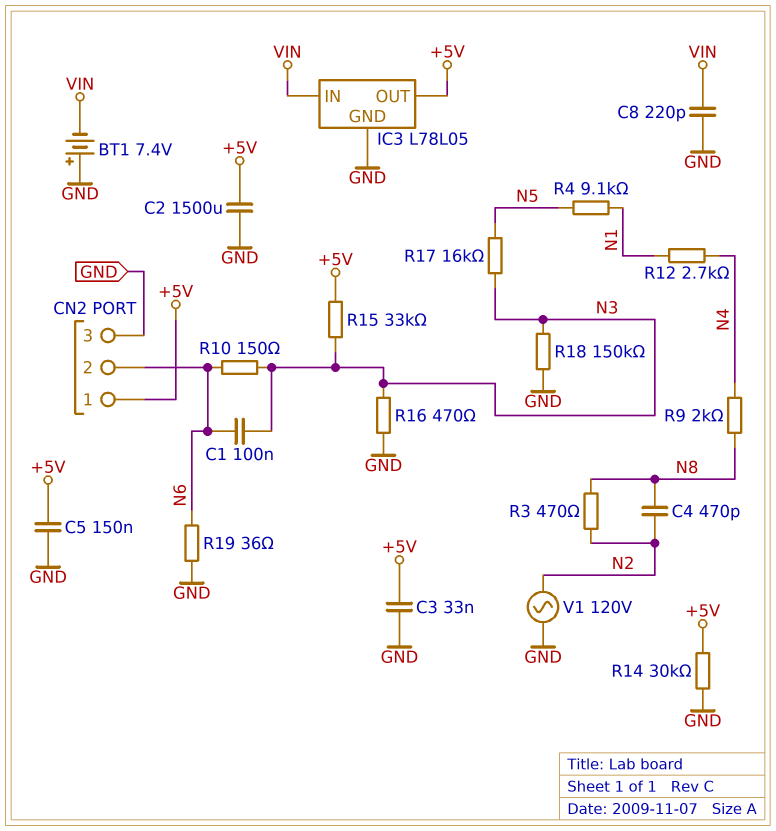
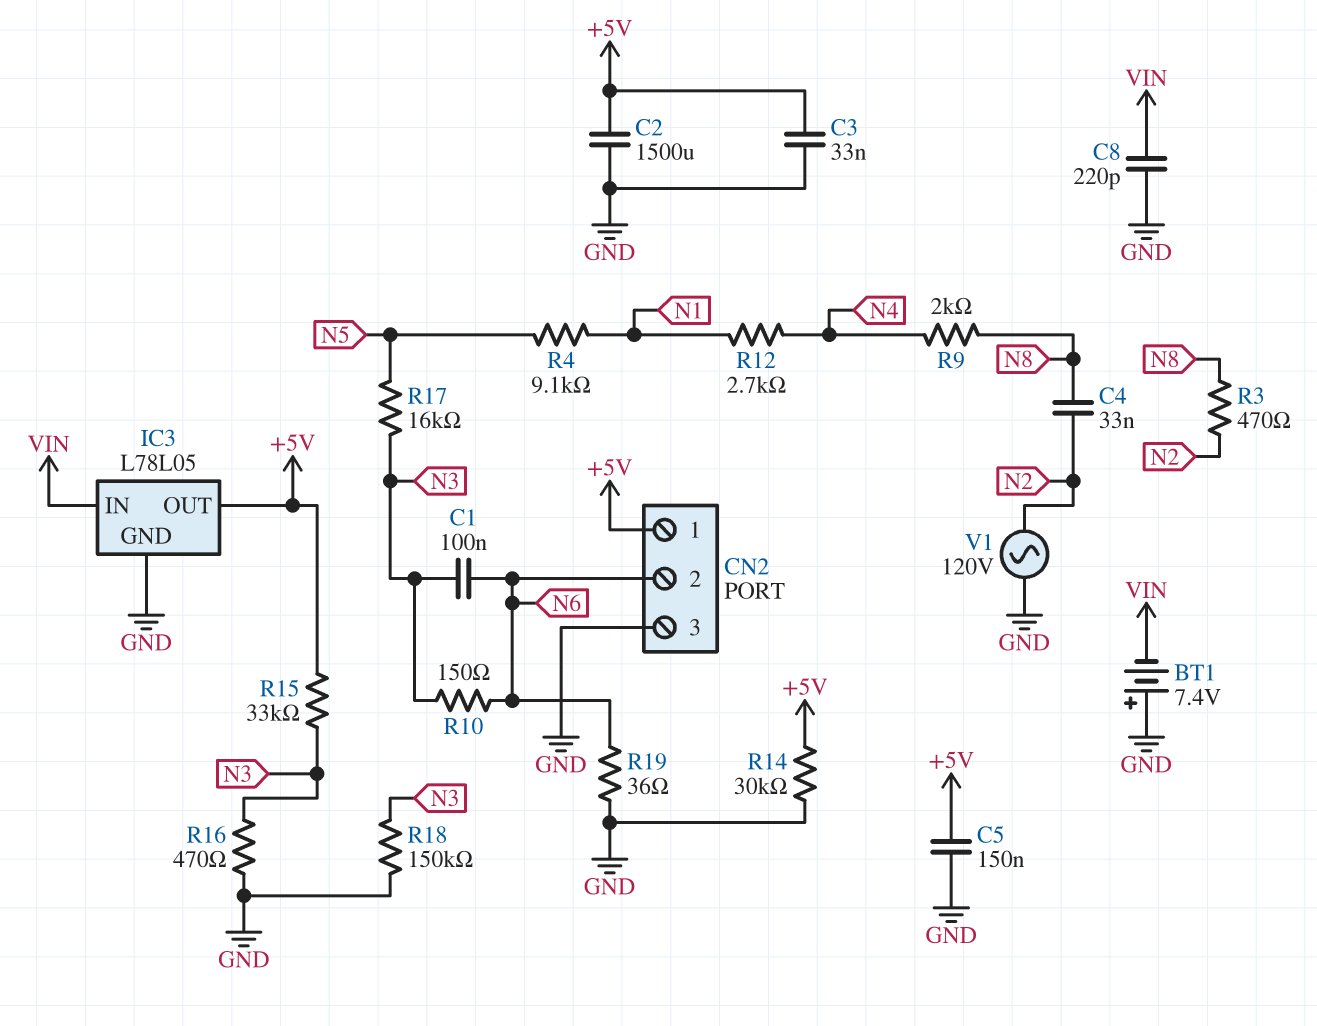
C4: 470pF (N2, N8) -> 33nF (N2, N8)

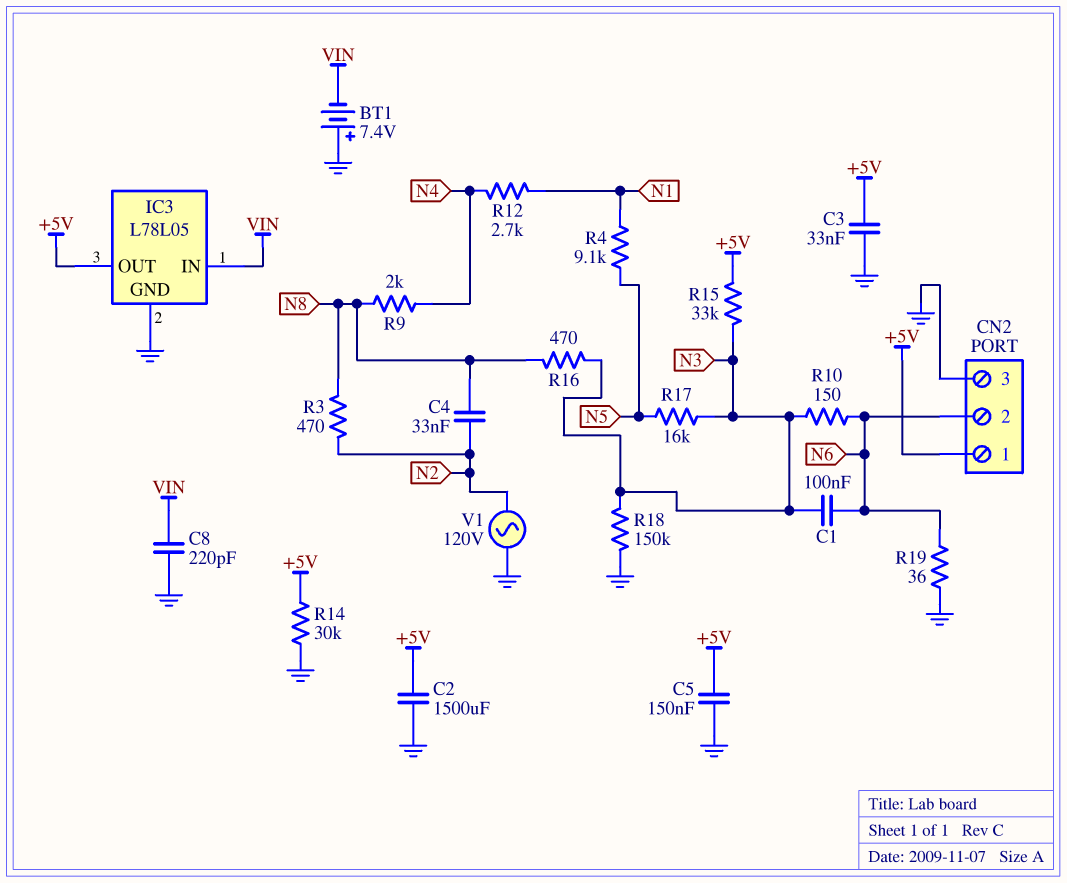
R16: 470 (GND, N3) -> 470 (N3, N8)

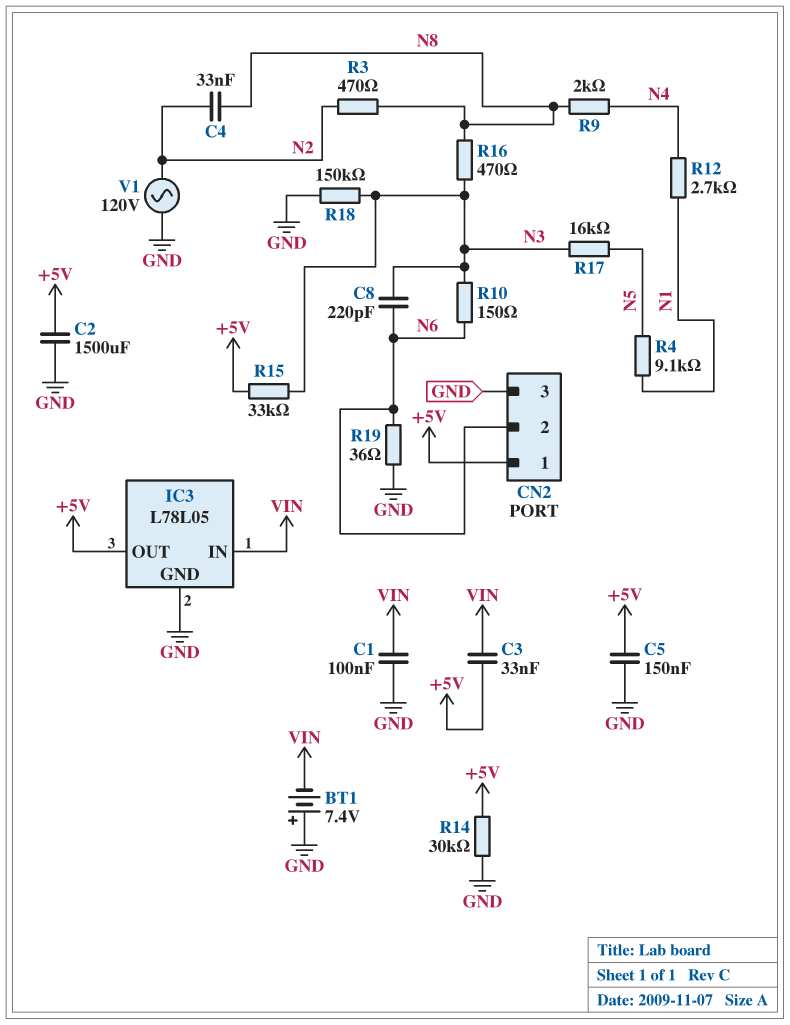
C1: 100nF (N3, N6) -> 100nF (GND, VIN)
C3: 33nF (+5V, GND) -> 33nF (+5V, VIN)
C8: 220pF (GND, VIN) -> 220pF (N3, N6)

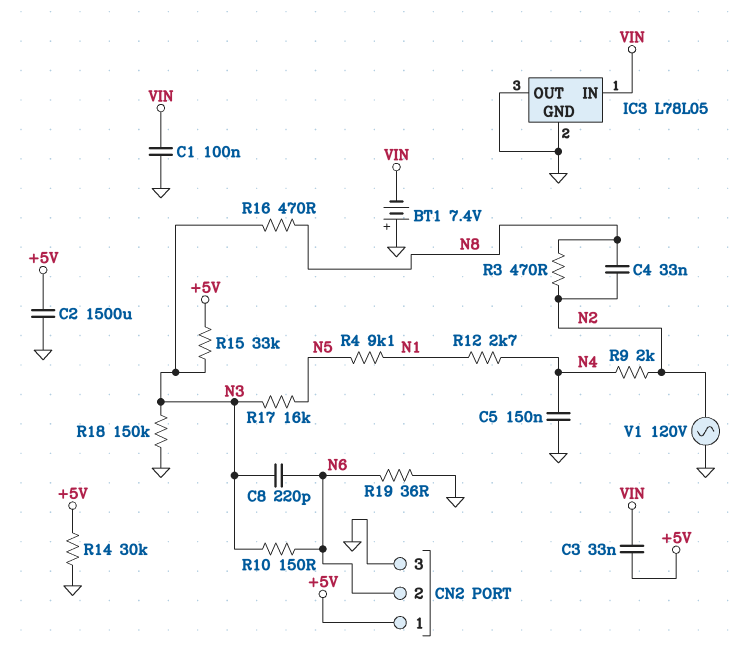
C5: 150nF (+5V, GND) -> 150nF (GND, N4)
IC3 pin OUT: +5V -> GND
R9: 2k (N4, N8) -> 2k (N2, N4)

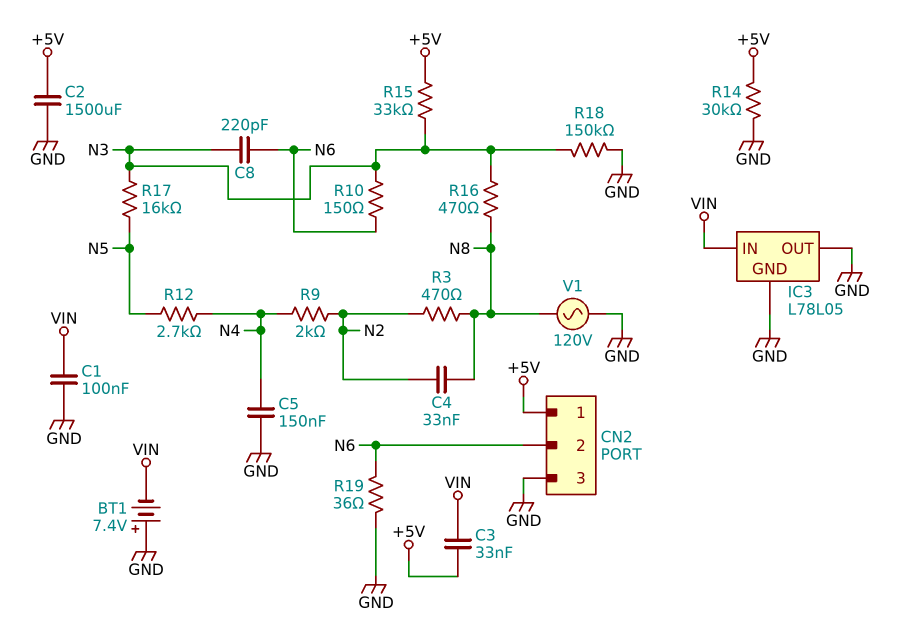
R4: 9.1k (N1, N5) -> none
R12: 2.7k (N1, N4) -> 2.7k (N4, N5)
V1: AC 120V (GND, N2) -> AC 120V (GND, N8)

